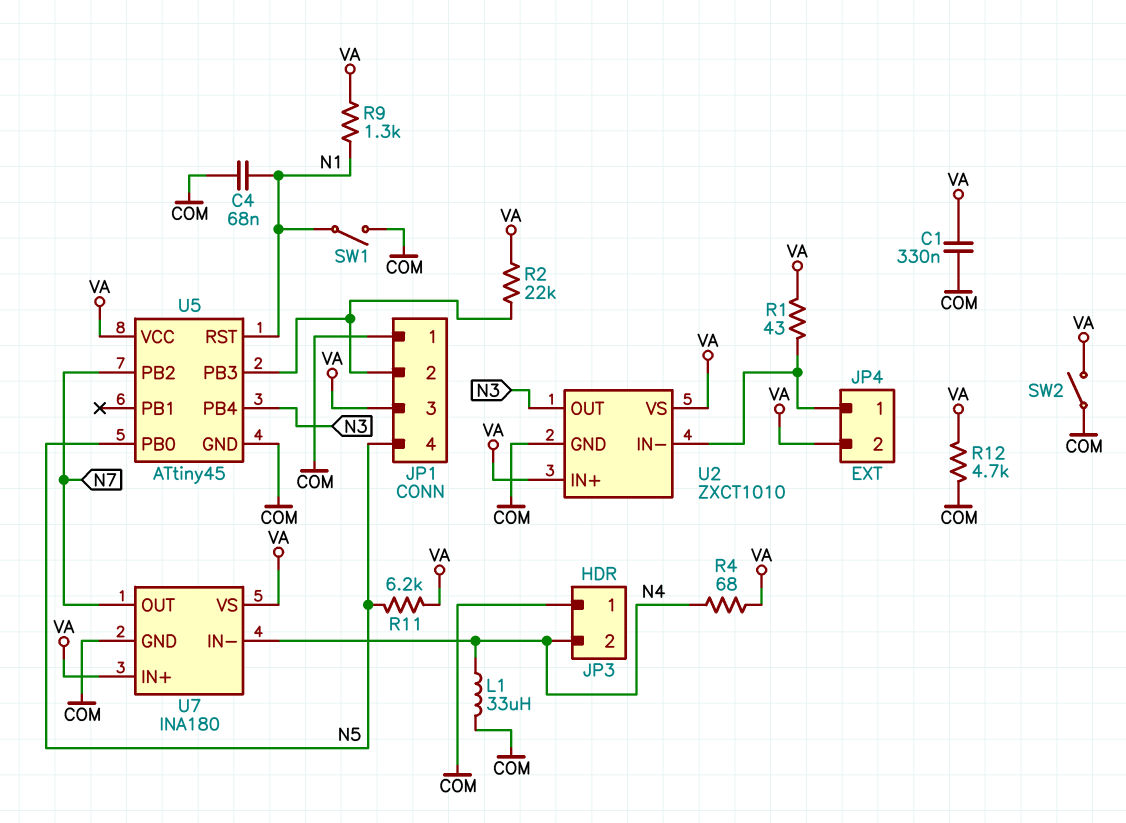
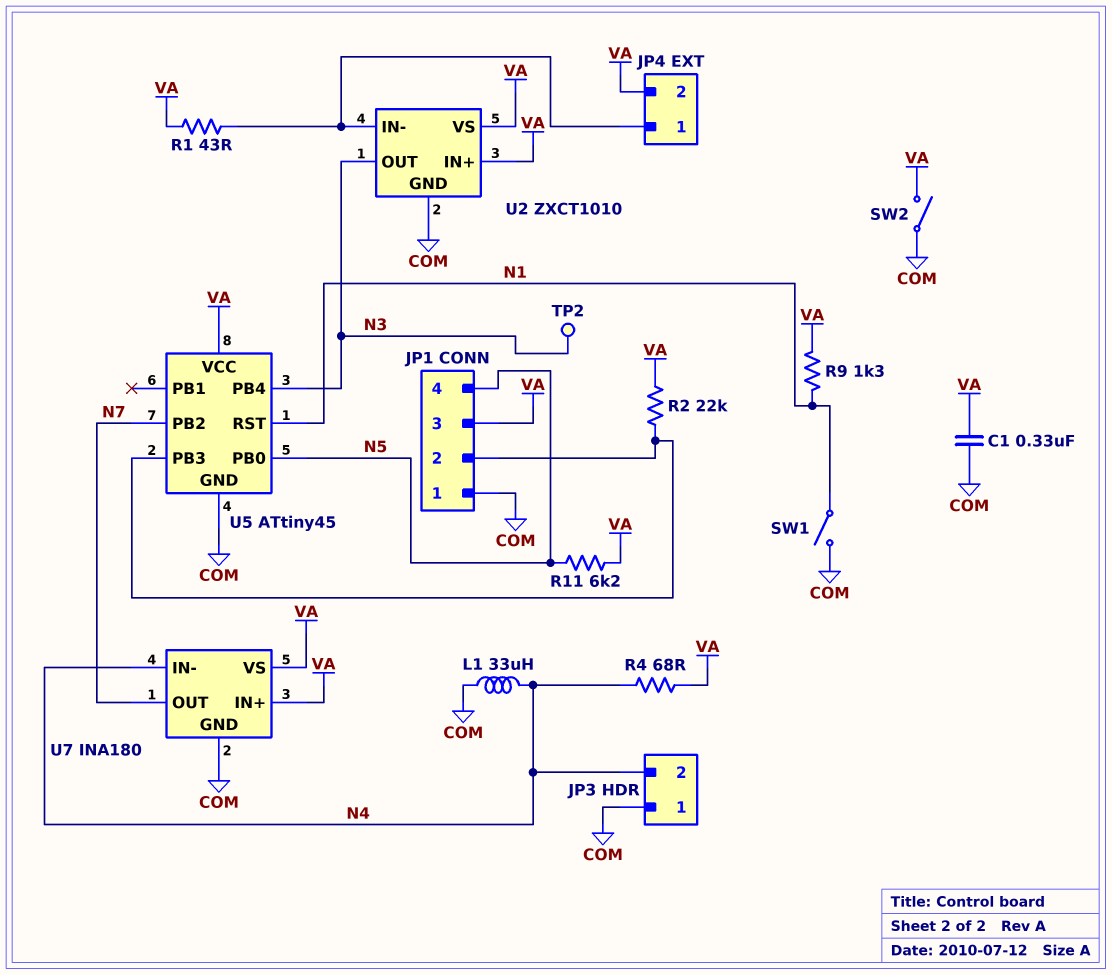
C4: 68nF (COM, N1) -> none
R12: 4.7k (COM, VA) -> none
TP2: none -> test point (N3)

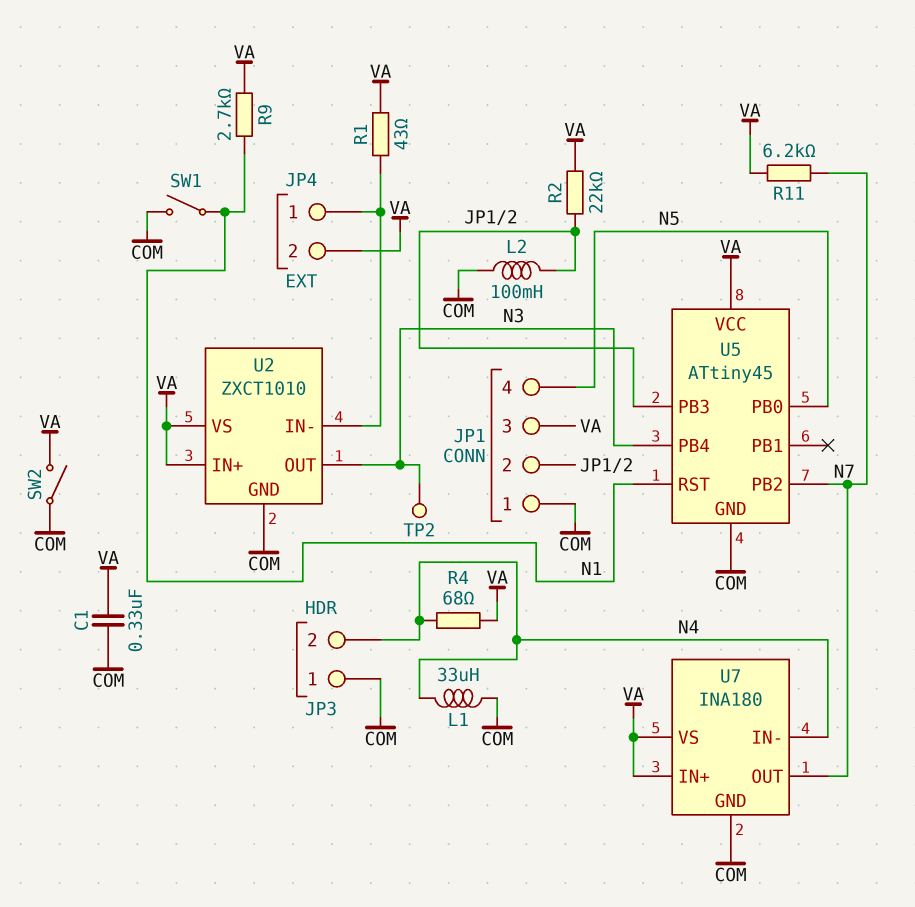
L2: none -> 100mH (COM, JP1/2)
R9: 1.3k (N1, VA) -> 2.7k (N1, VA)
R11: 6.2k (N5, VA) -> 6.2k (N7, VA)

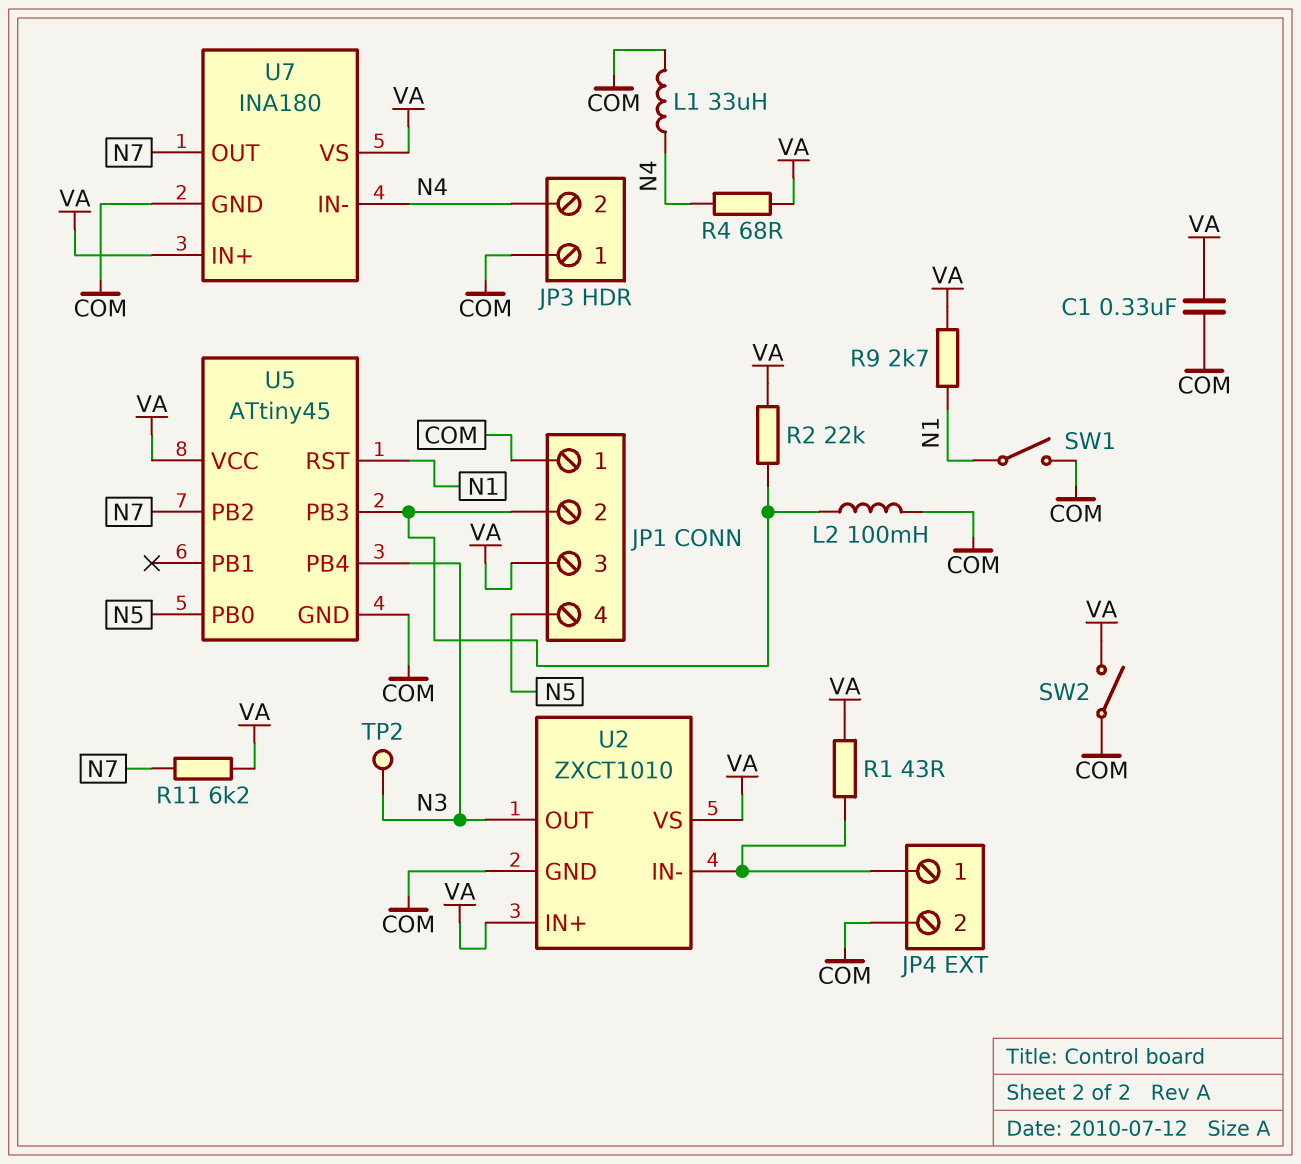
JP4 pin 2: VA -> COM

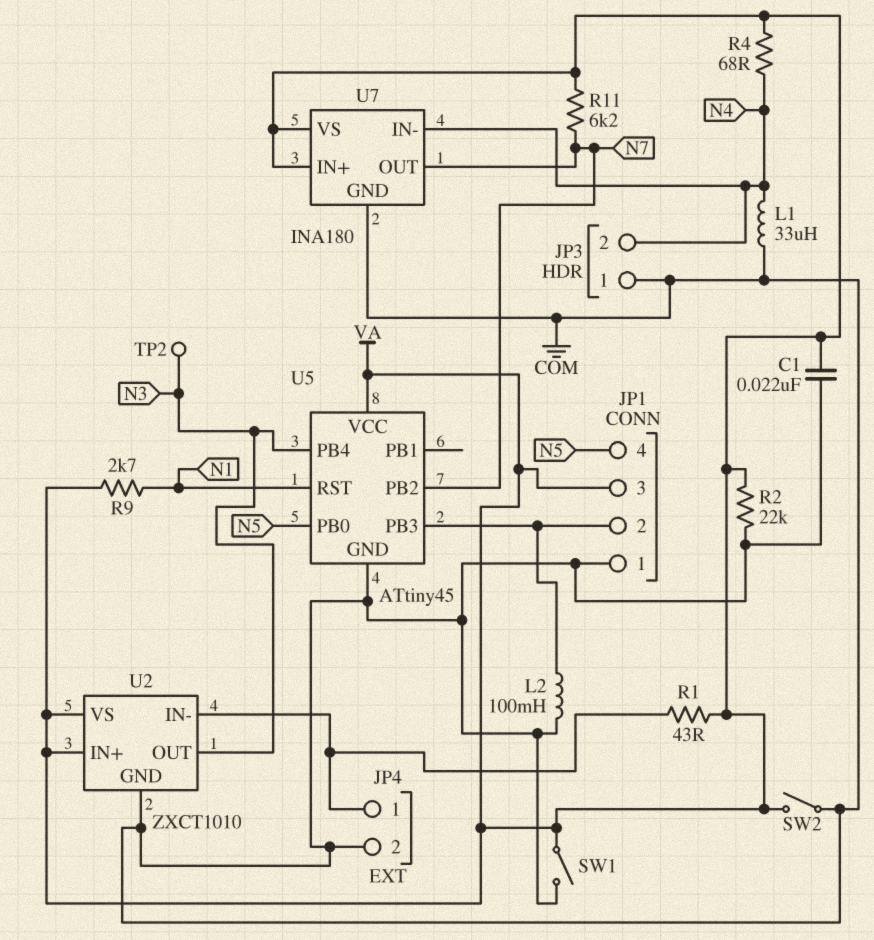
C1: 330nF (COM, VA) -> 22nF (COM, VA)
R2: 22k (JP1/2, VA) -> 22k (COM, VA)
SW1: switch (COM, N1) -> switch (COM, VA)

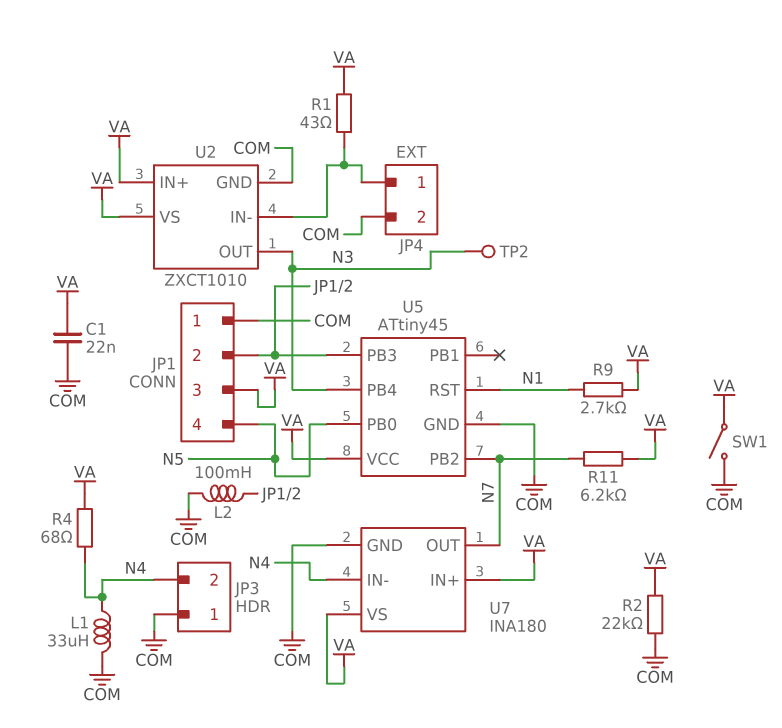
SW2: switch (COM, VA) -> none

